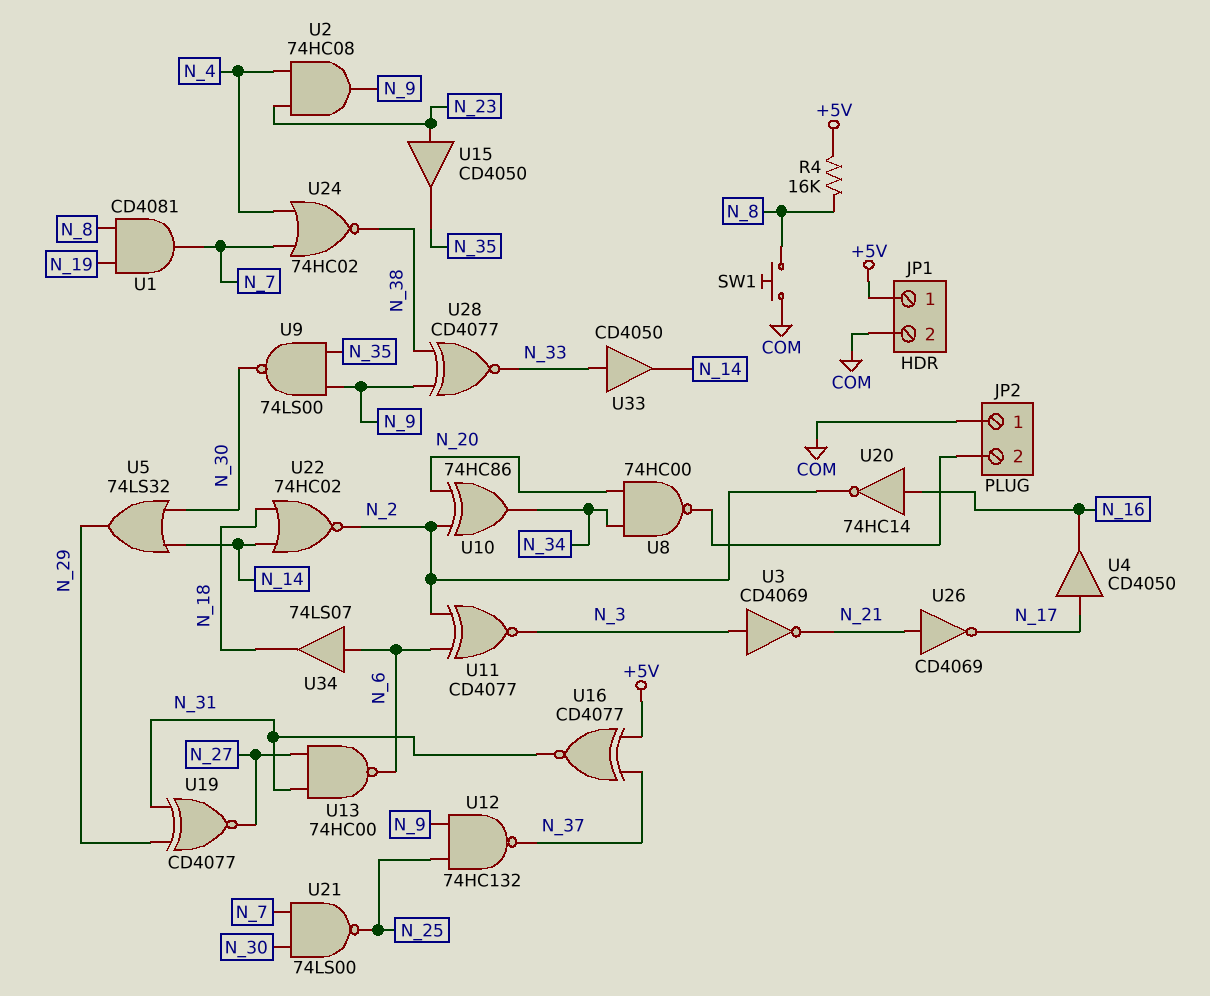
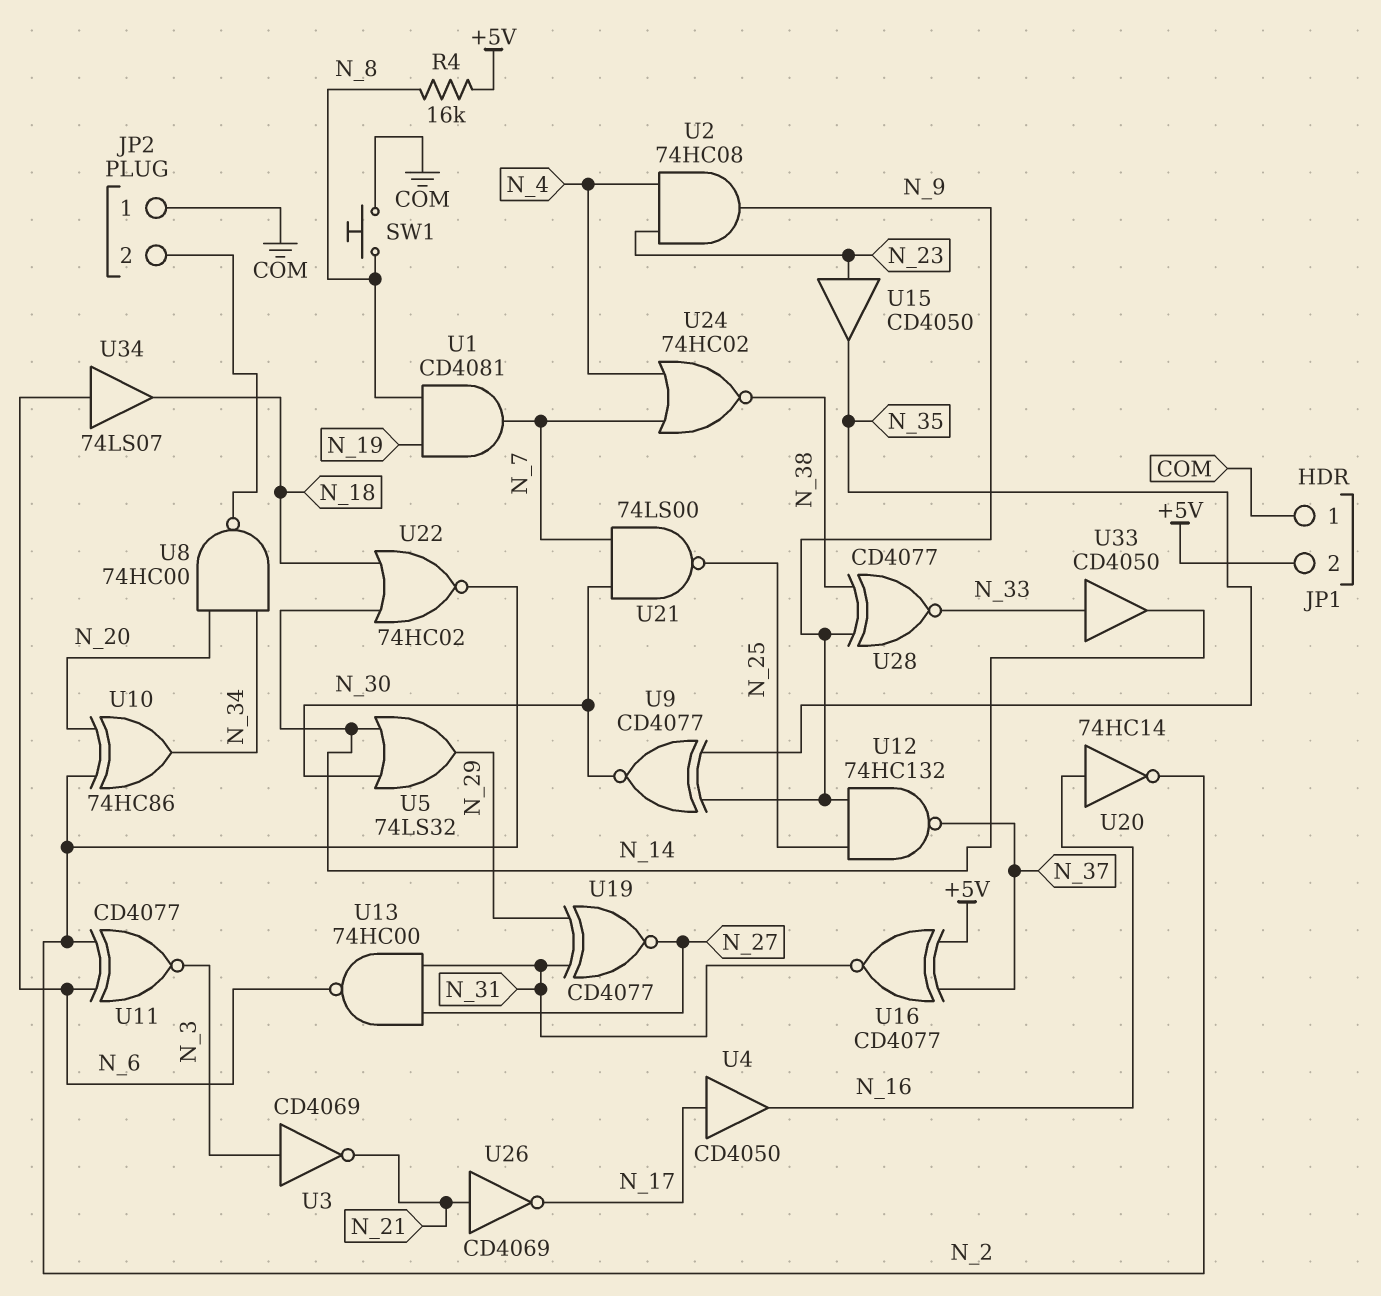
JP1 pin 1: +5V -> COM
JP1 pin 2: COM -> +5V
U9: NAND 74LS00 (in N_9, in N_35, out N_30) -> XNOR CD4077 (in N_9, in N_35, out N_30)

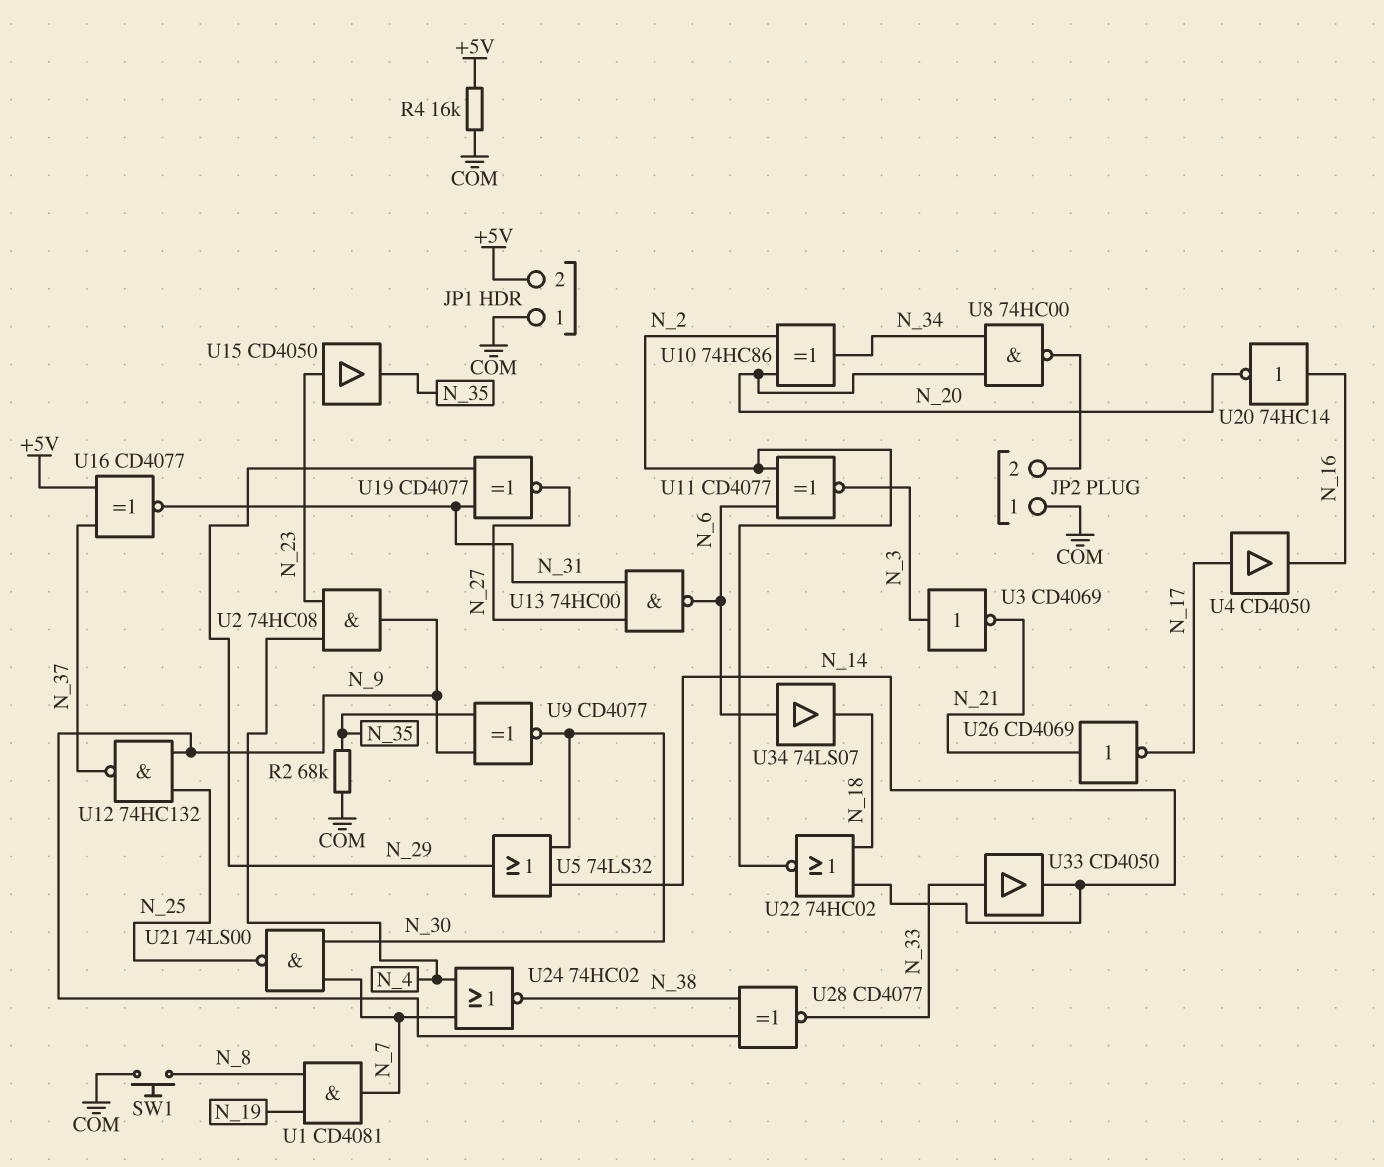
R2: none -> 68k (COM, N_35)
R4: 16k (+5V, N_8) -> 16k (+5V, COM)
U20: NOT 74HC14 (in N_16, out N_2) -> NOT 74HC14 (in N_16, out N_20)

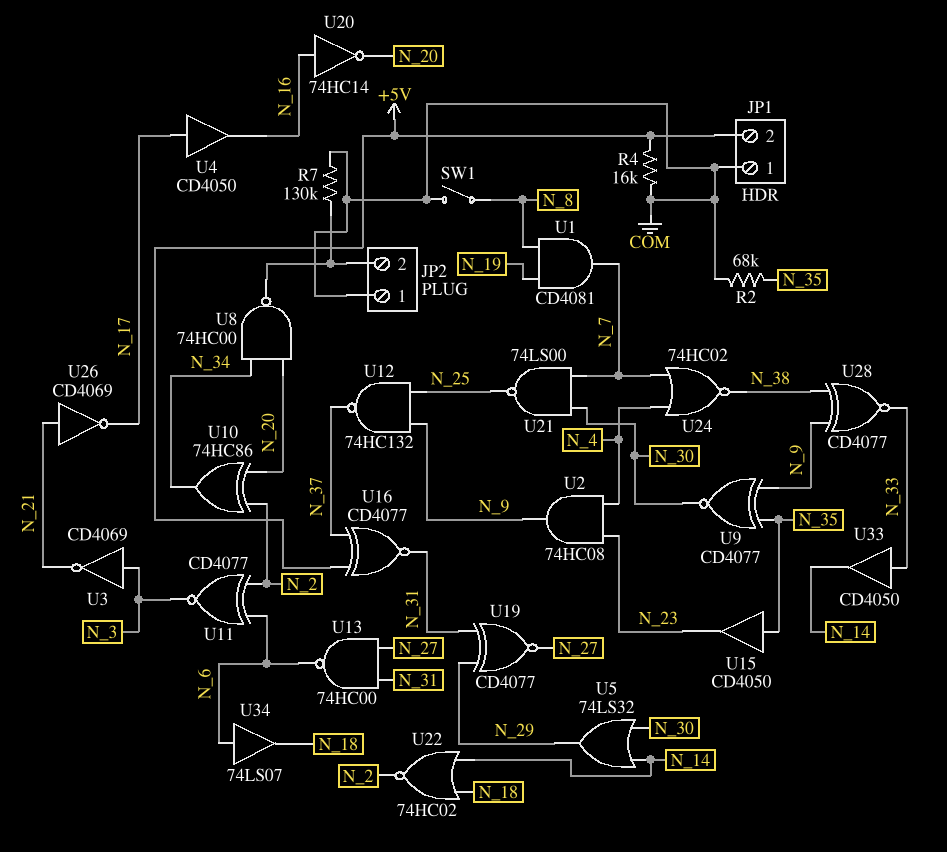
R7: none -> 130k (COM, JP2/2)
SW1: button (COM, N_8) -> switch (COM, N_8)
U15: buffer CD4050 (in N_23, out N_35) -> buffer CD4050 (in N_35, out N_23)

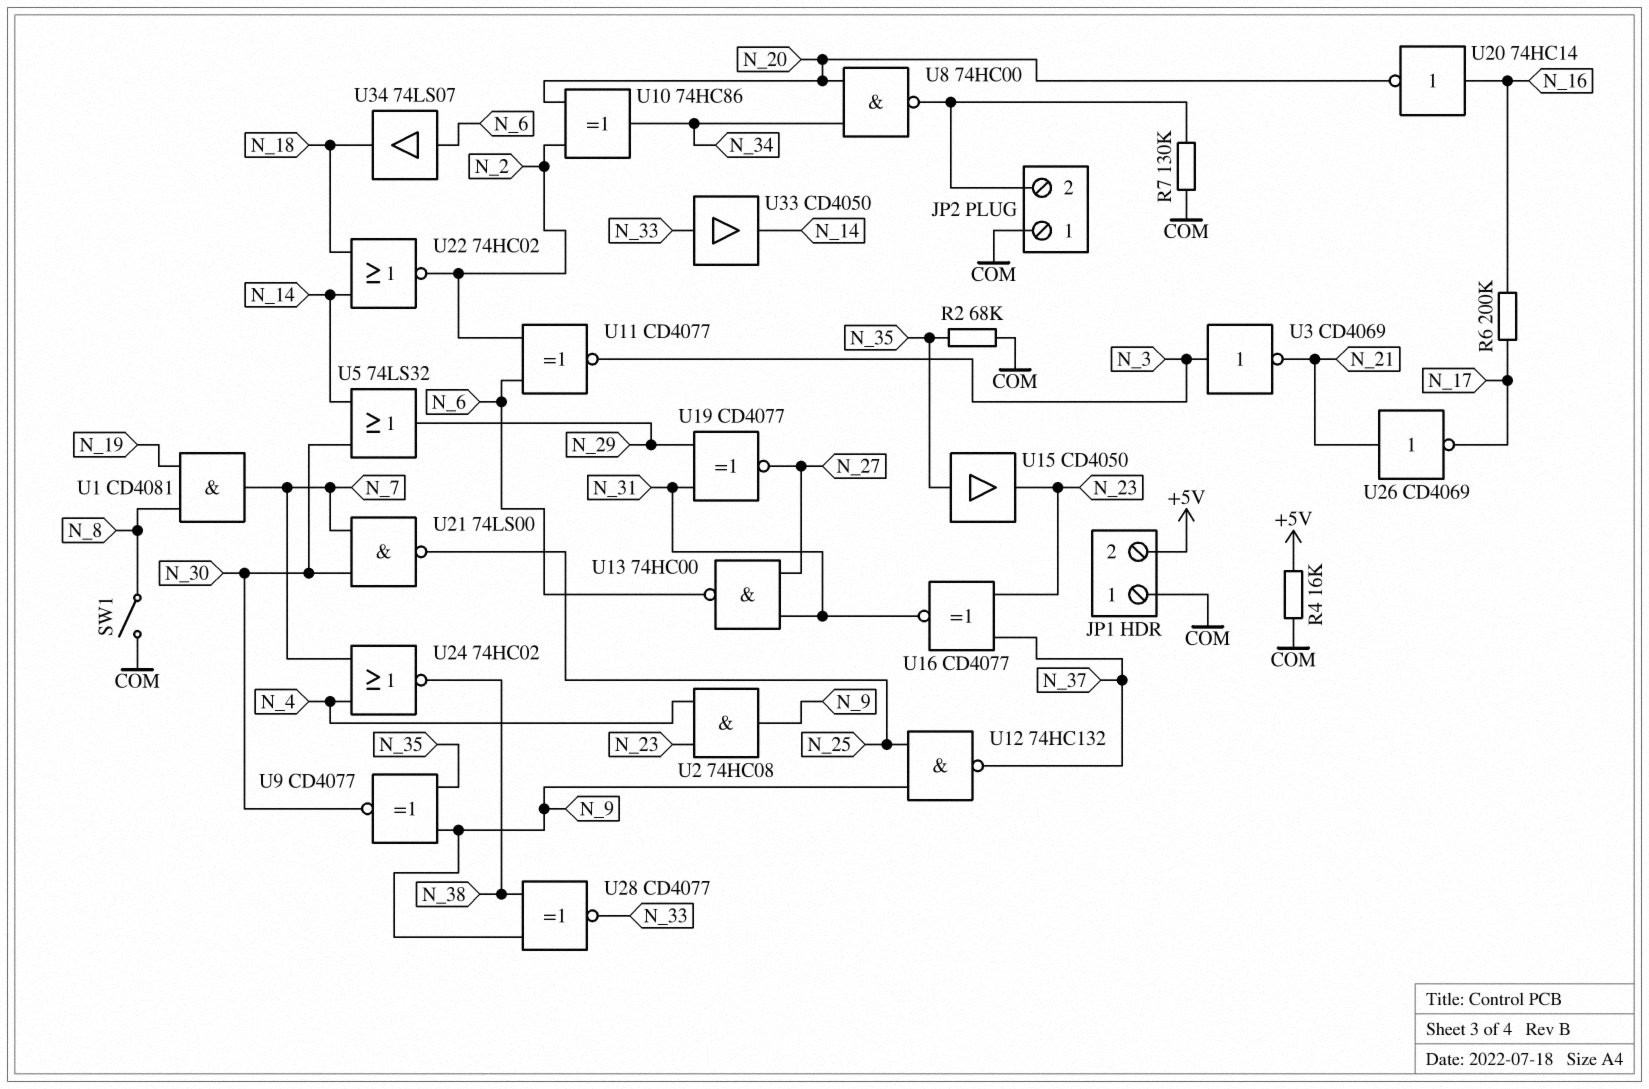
R6: none -> 200k (N_16, N_17)
U4: buffer CD4050 (in N_17, out N_16) -> none
U16: XNOR CD4077 (in +5V, in N_37, out N_31) -> XNOR CD4077 (in N_23, in N_37, out N_31)

